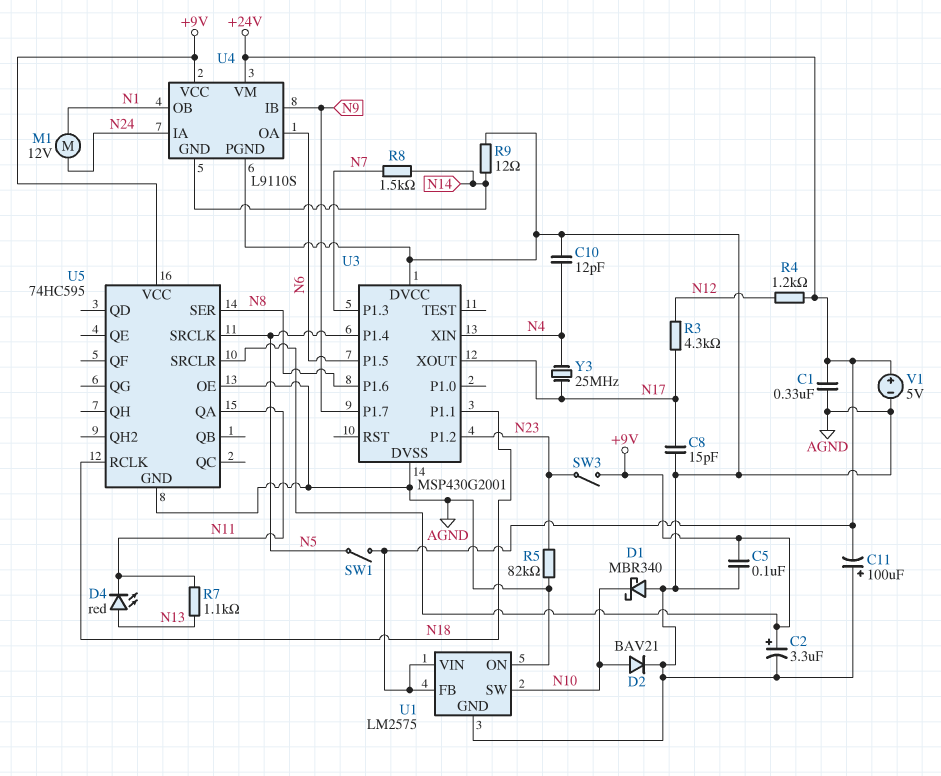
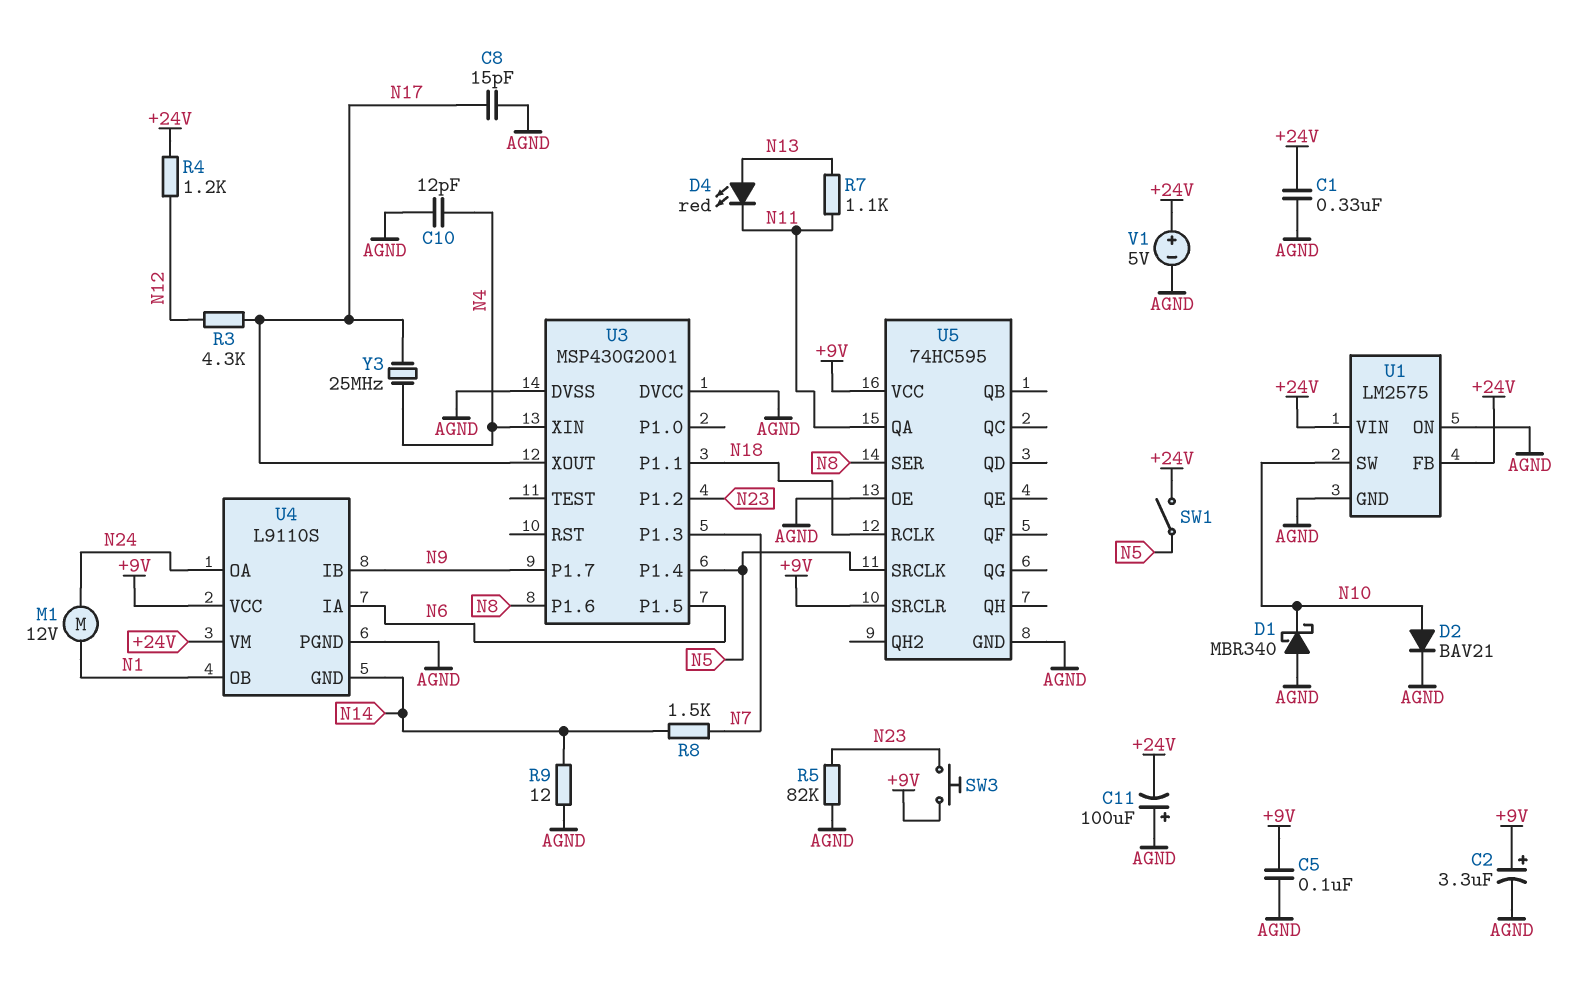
SW3: switch (+9V, N23) -> button (+9V, N23)
U4 pin IA: N24 -> N6
U4 pin OA: N6 -> N24

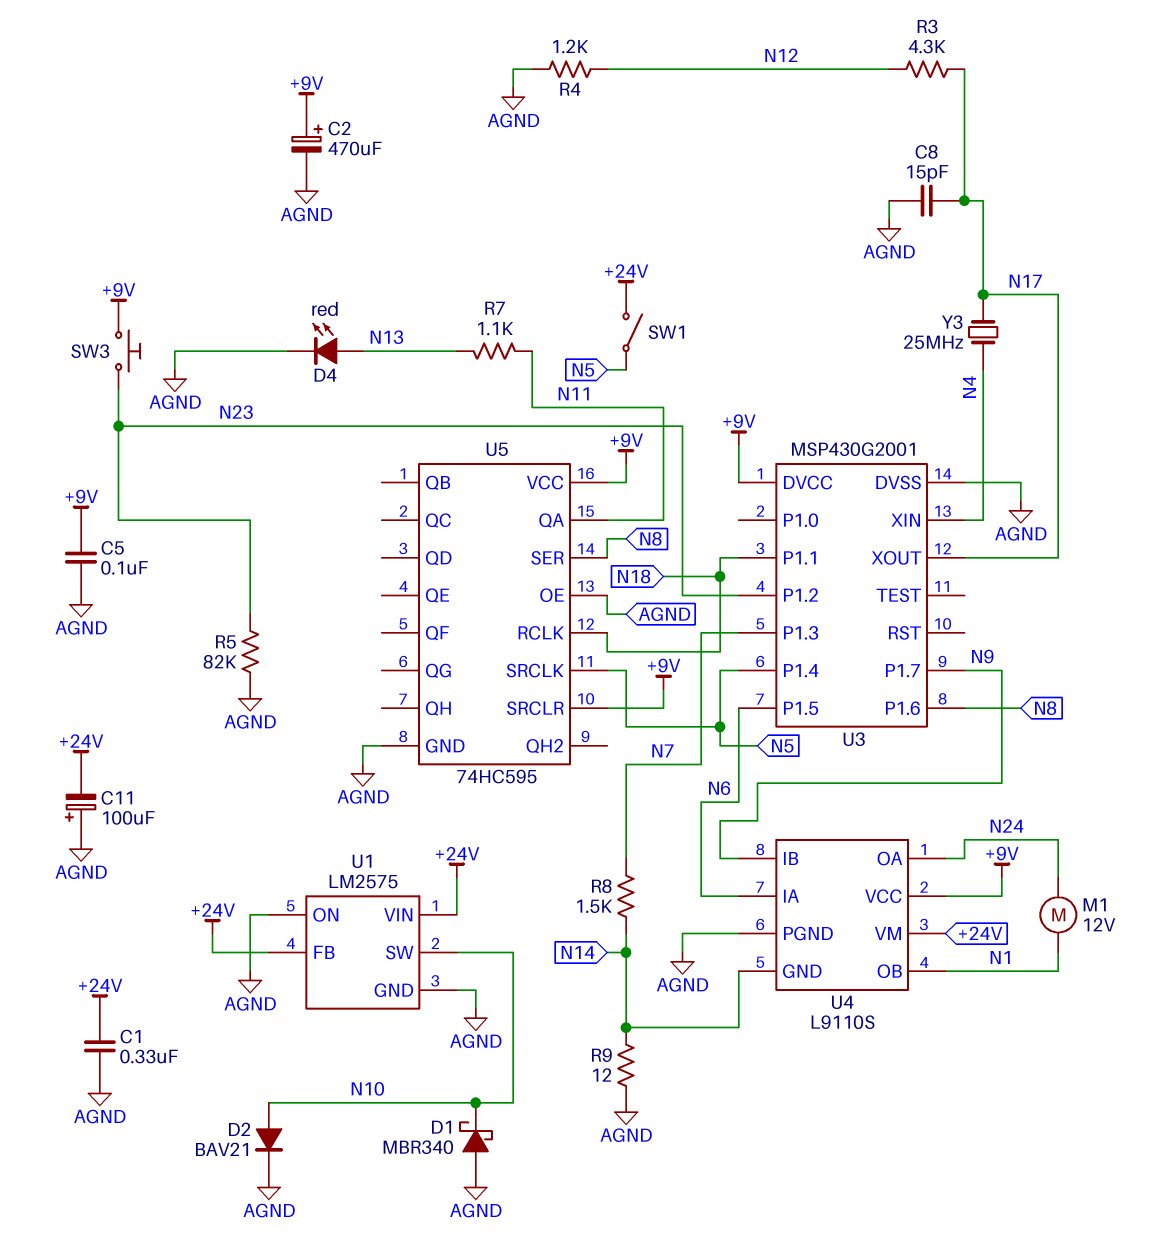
C2: 3.3uF (plus +9V, minus AGND) -> 470uF (plus +9V, minus AGND)
C10: 12pF (AGND, N4) -> none
D4: LED red (A N13, K N11) -> LED red (A N13, K AGND)
R4: 1.2k (+24V, N12) -> 1.2k (AGND, N12)
U3 pin DVCC: AGND -> +9V
V1: 5V (plus +24V, minus AGND) -> none

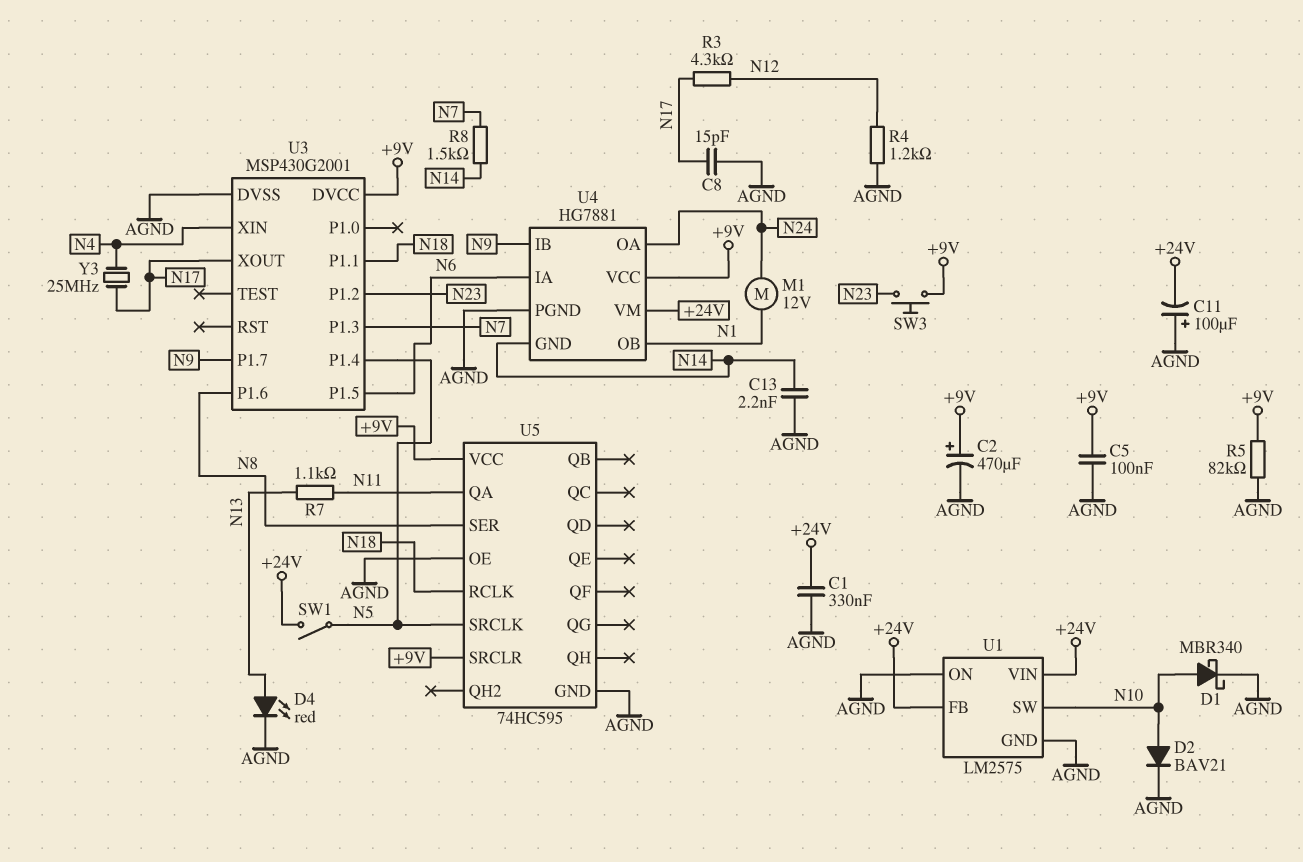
C13: none -> 2.2nF (AGND, N14)
D1: schottky MBR340 (A AGND, K N10) -> schottky MBR340 (A N10, K AGND)
R5: 82k (AGND, N23) -> 82k (+9V, AGND)
R9: 12 (AGND, N14) -> none
U4: L9110S -> HG7881

